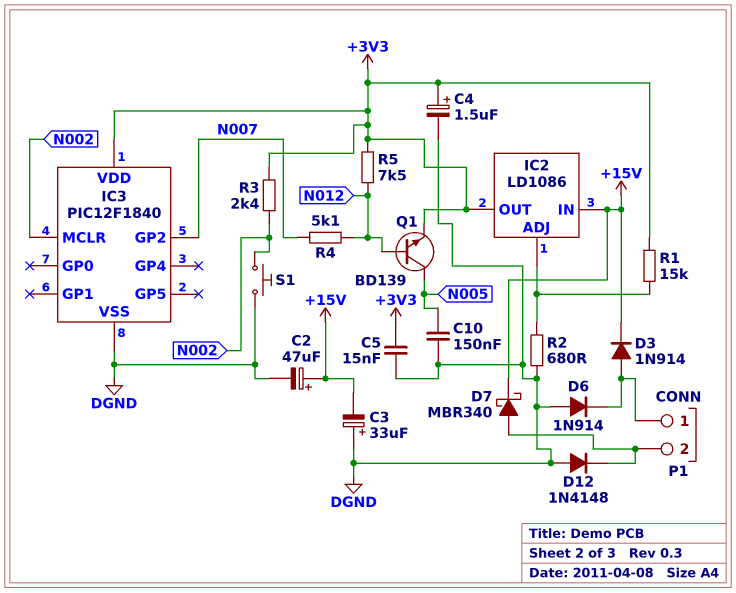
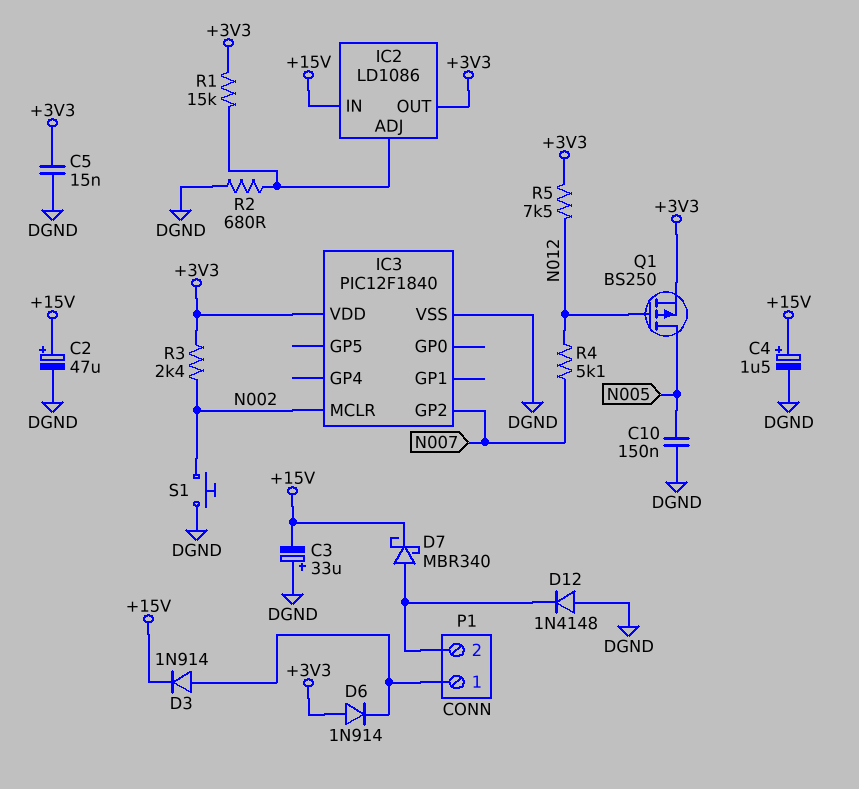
C4: 1.5uF (plus +3V3, minus DGND) -> 1.5uF (plus +15V, minus DGND)
D6: diode 1N914 (A DGND, K P1/1) -> diode 1N914 (A +3V3, K P1/1)
Q1: NPN BD139 (B N012, C N005, E +3V3) -> PMOS BS250 (G N012, D N005, S +3V3)

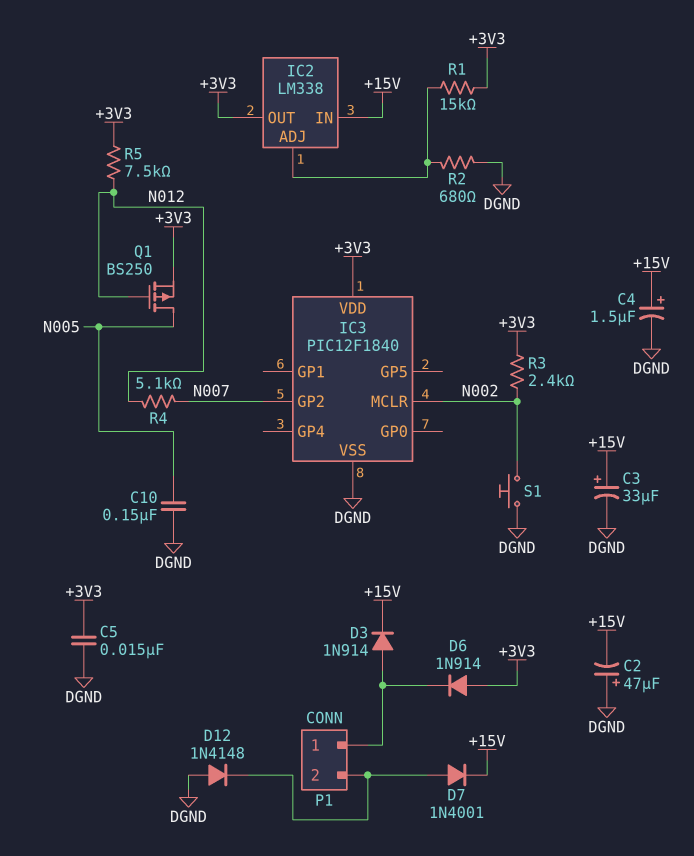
C2: 47uF (plus +15V, minus DGND) -> 47uF (plus DGND, minus +15V)
C3: 33uF (plus DGND, minus +15V) -> 33uF (plus +15V, minus DGND)
D7: schottky MBR340 (A P1/2, K +15V) -> diode 1N4001 (A P1/2, K +15V)
IC2: LD1086 -> LM338

